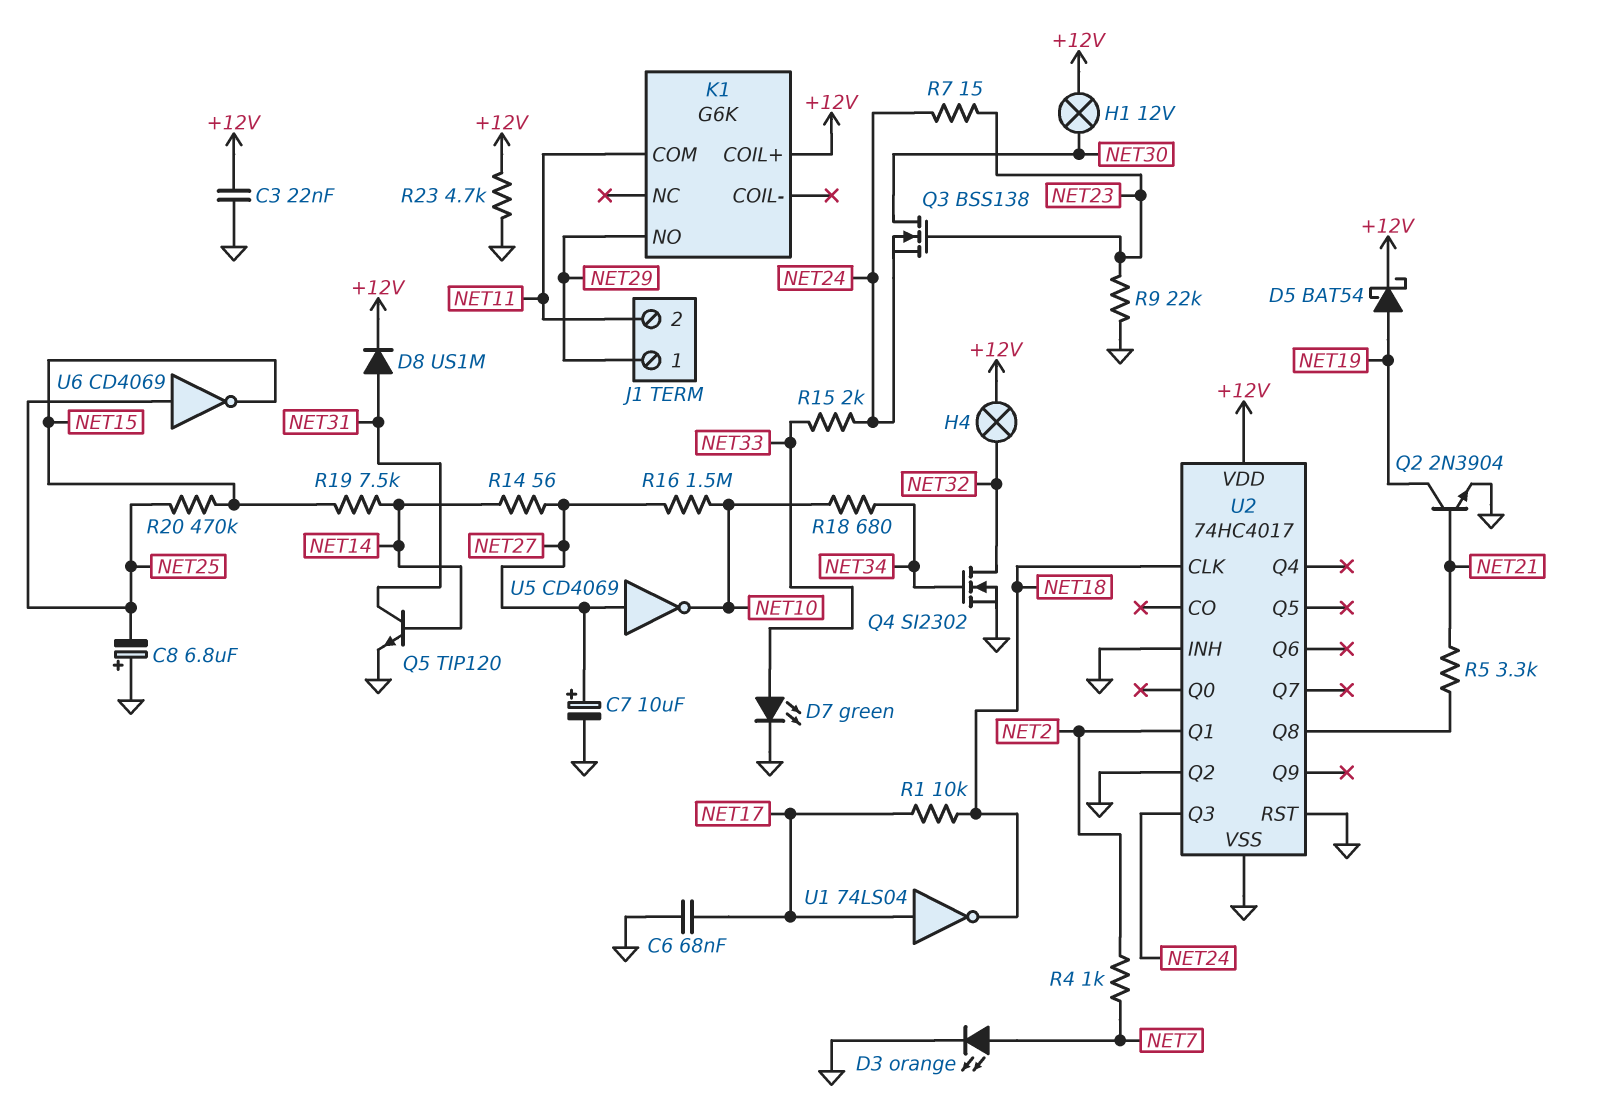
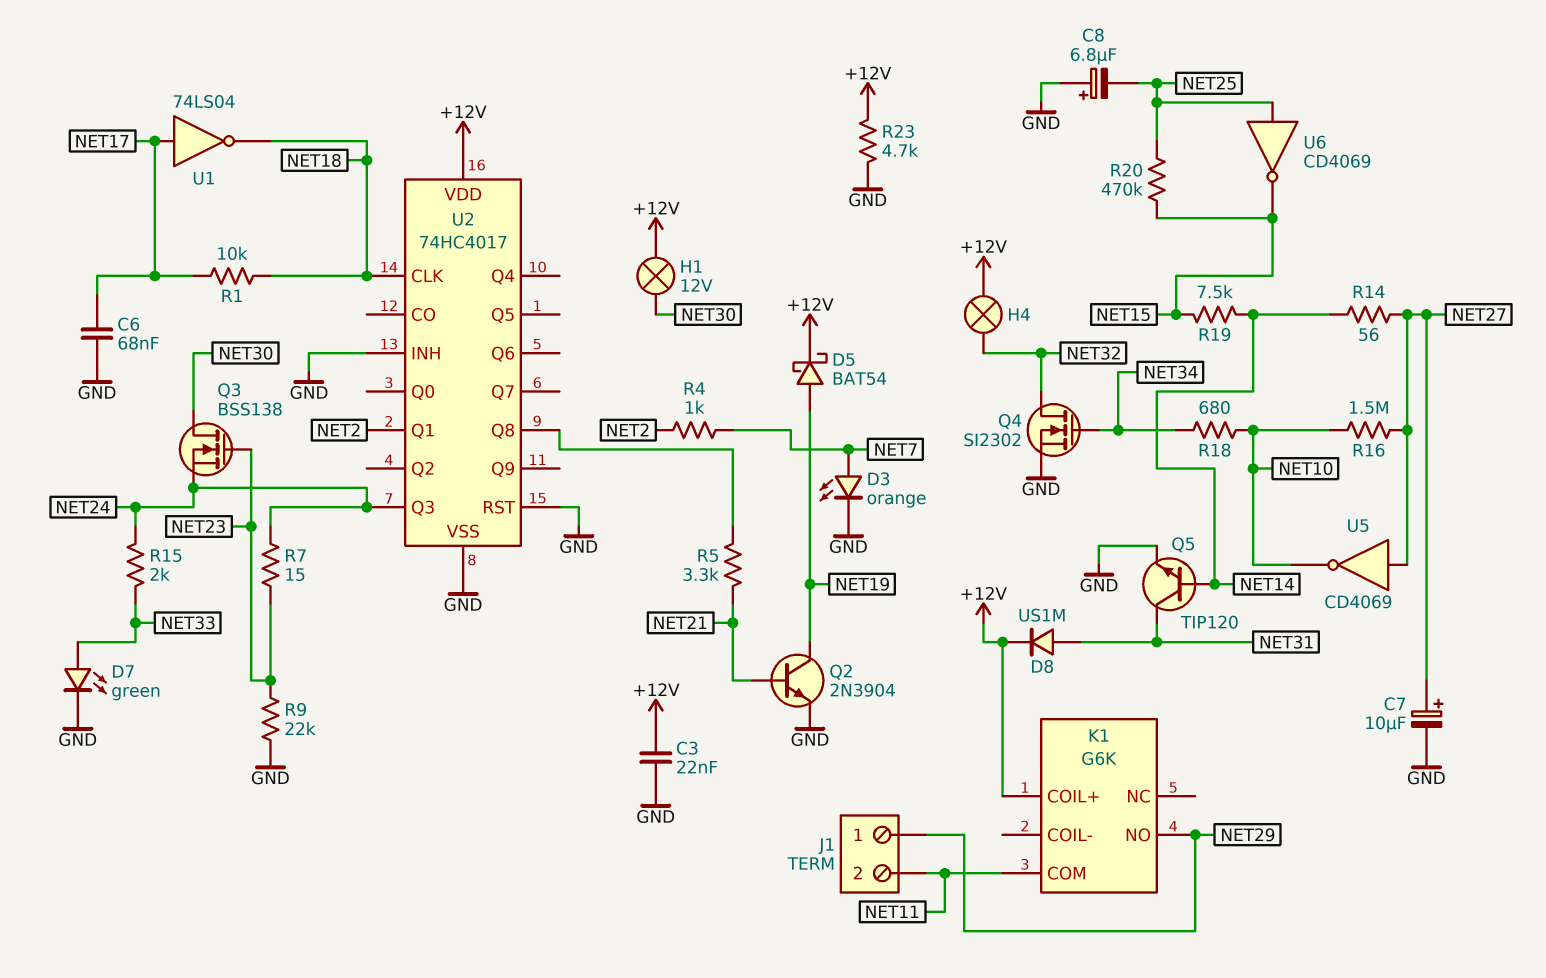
U2 pin Q2: GND -> none

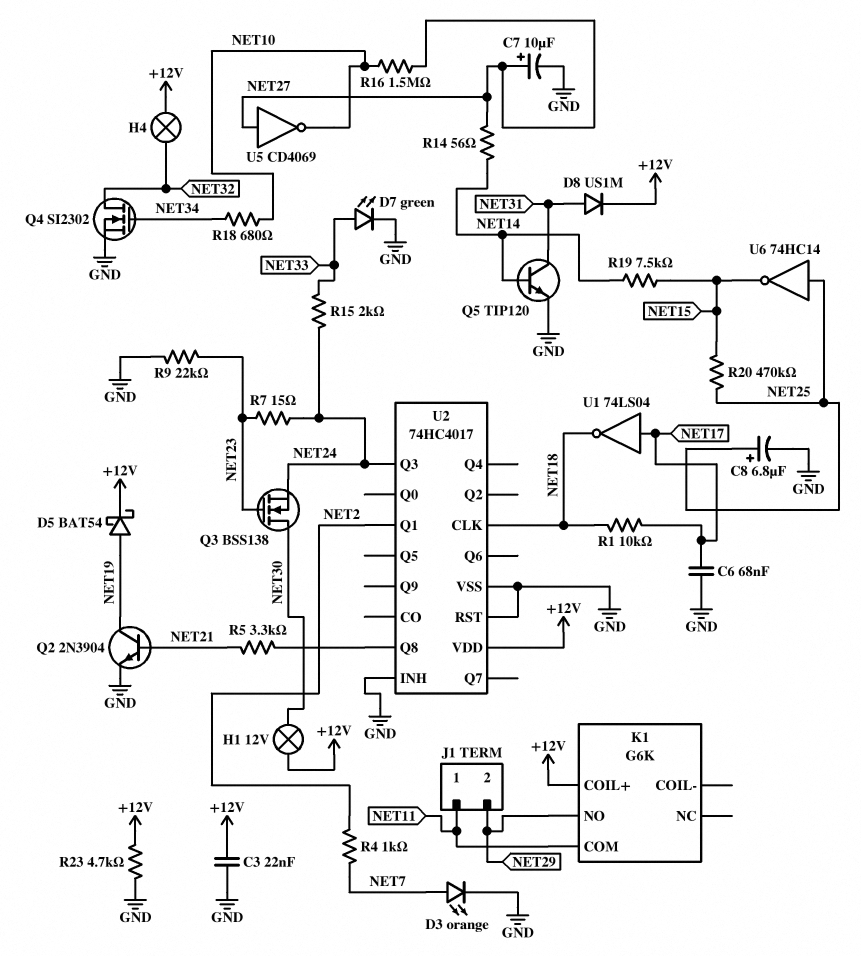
C8: 6.8uF (plus GND, minus NET25) -> 6.8uF (plus NET25, minus GND)
J1 pin 1: NET29 -> NET11
J1 pin 2: NET11 -> NET29
U6: NOT CD4069 (in NET25, out NET15) -> NOT 74HC14 (in NET25, out NET15)

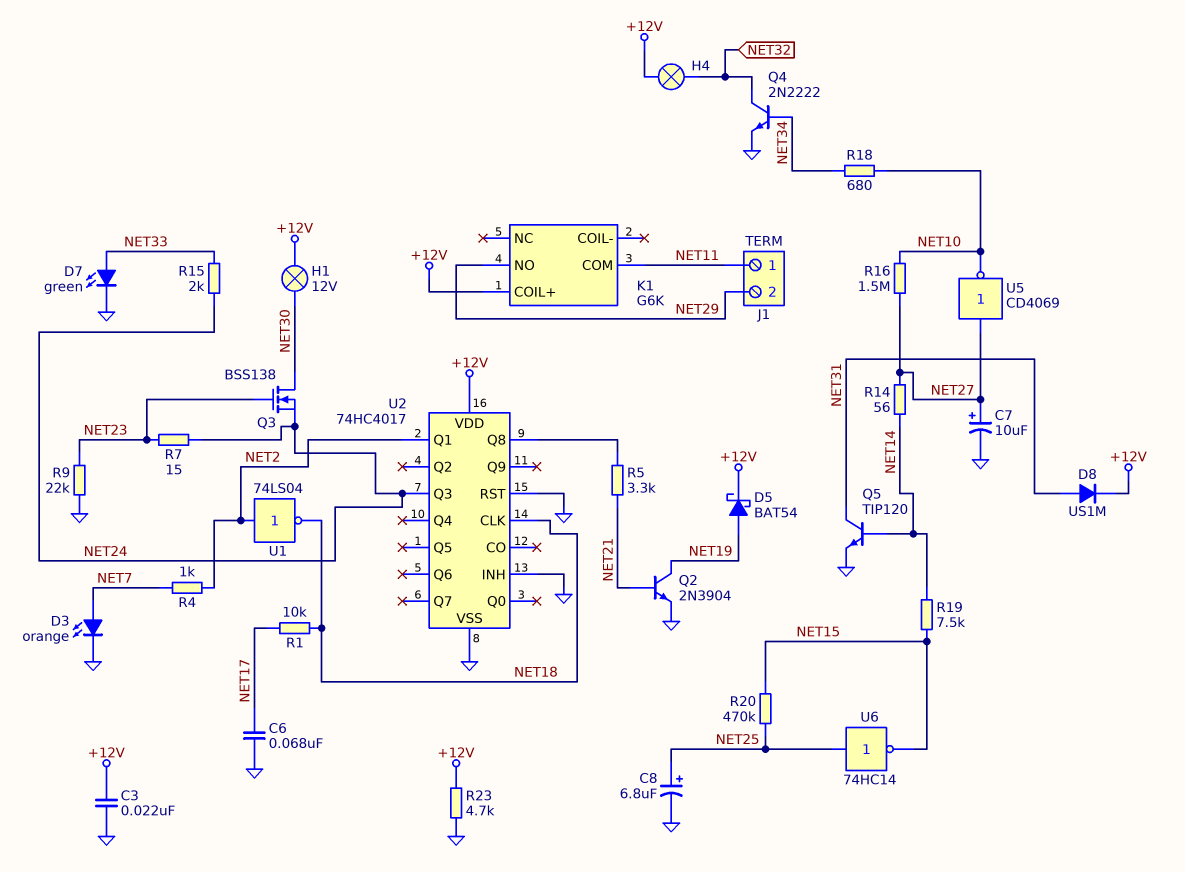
Q4: NMOS SI2302 (G NET34, D NET32, S GND) -> NPN 2N2222 (B NET34, C NET32, E GND)
U1: NOT 74LS04 (in NET17, out NET18) -> NOT 74LS04 (in NET2, out NET18)

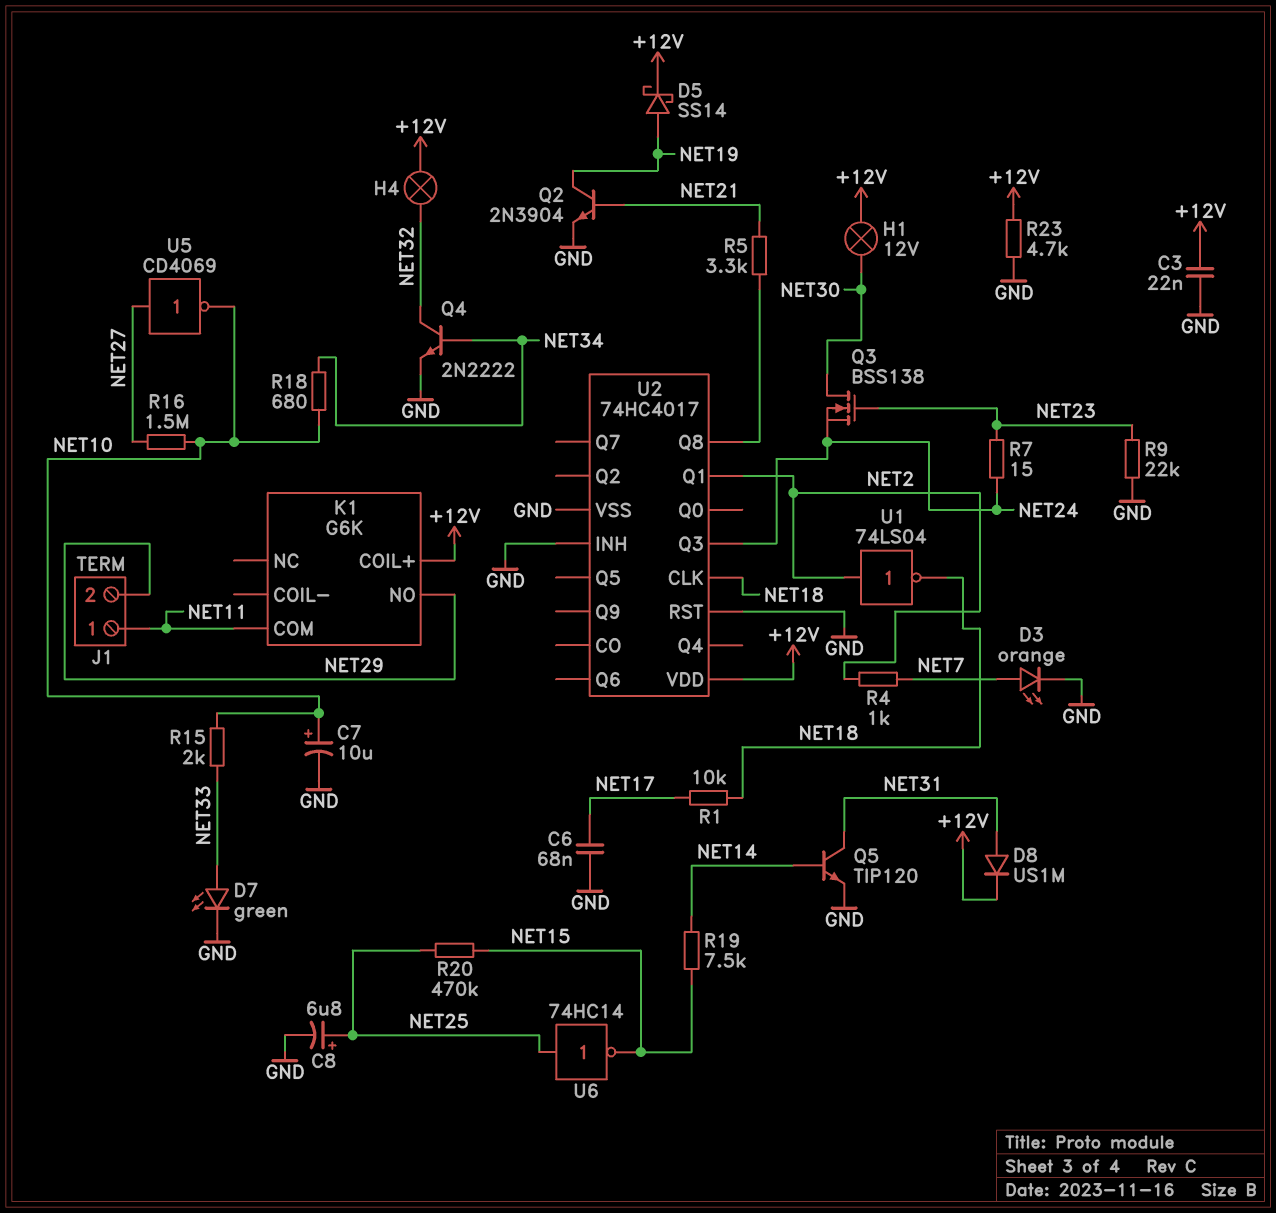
C7: 10uF (plus NET27, minus GND) -> 10uF (plus NET10, minus GND)
D5: schottky BAT54 (A NET19, K +12V) -> schottky SS14 (A NET19, K +12V)
R14: 56 (NET14, NET27) -> none
R15: 2k (NET24, NET33) -> 2k (NET10, NET33)

